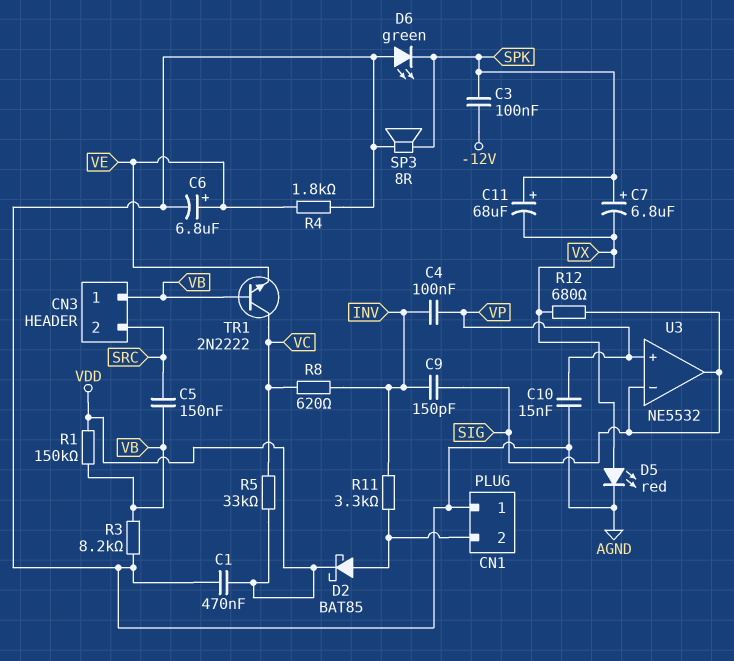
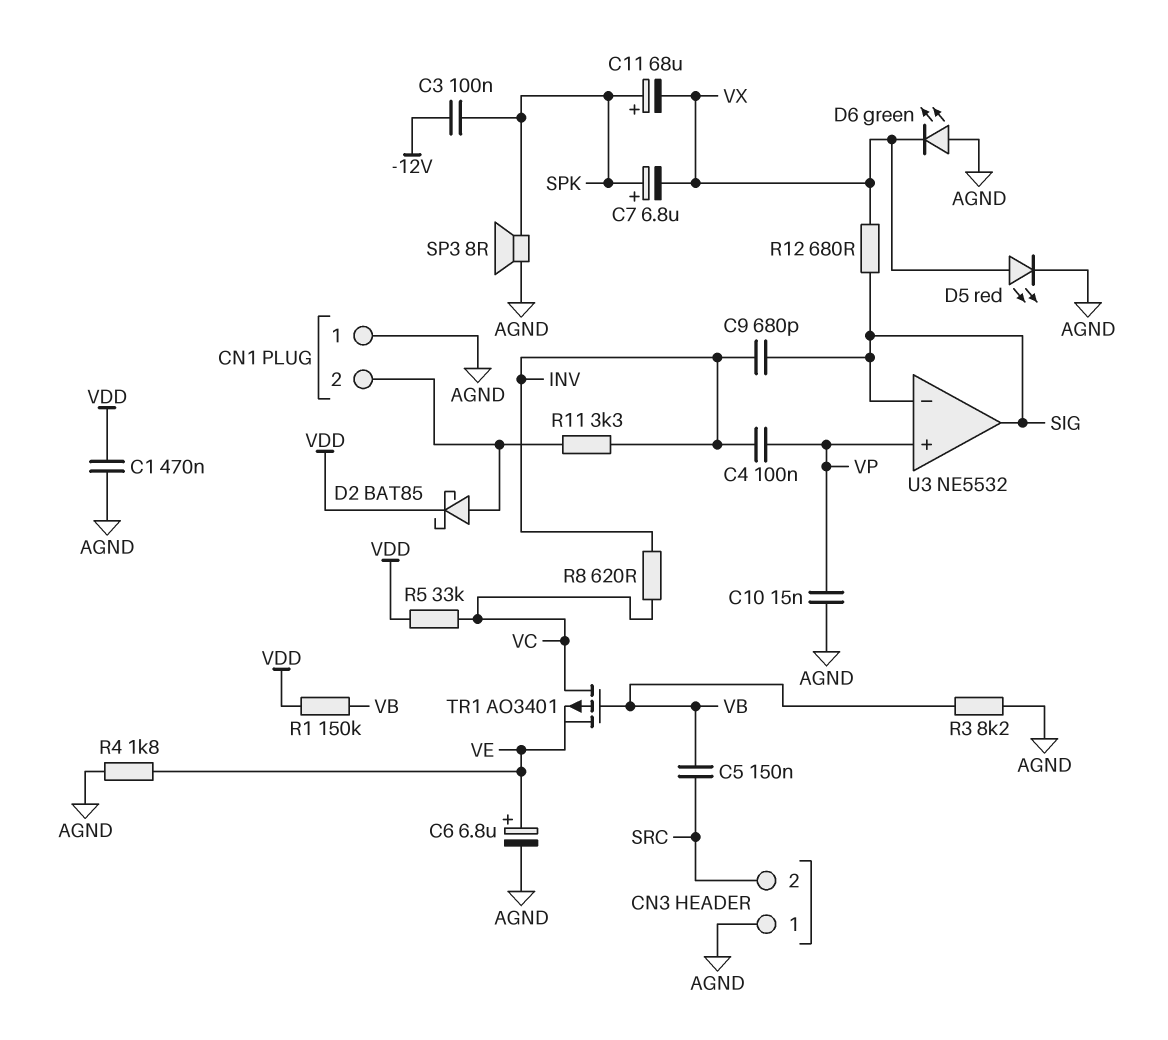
C9: 150pF (INV, SIG) -> 680pF (INV, SIG)
CN3 pin 1: VB -> AGND
D6: LED green (A AGND, K SPK) -> LED green (A AGND, K VX)
TR1: NPN 2N2222 (B VB, C VC, E VE) -> PMOS AO3401 (G VB, D VC, S VE)

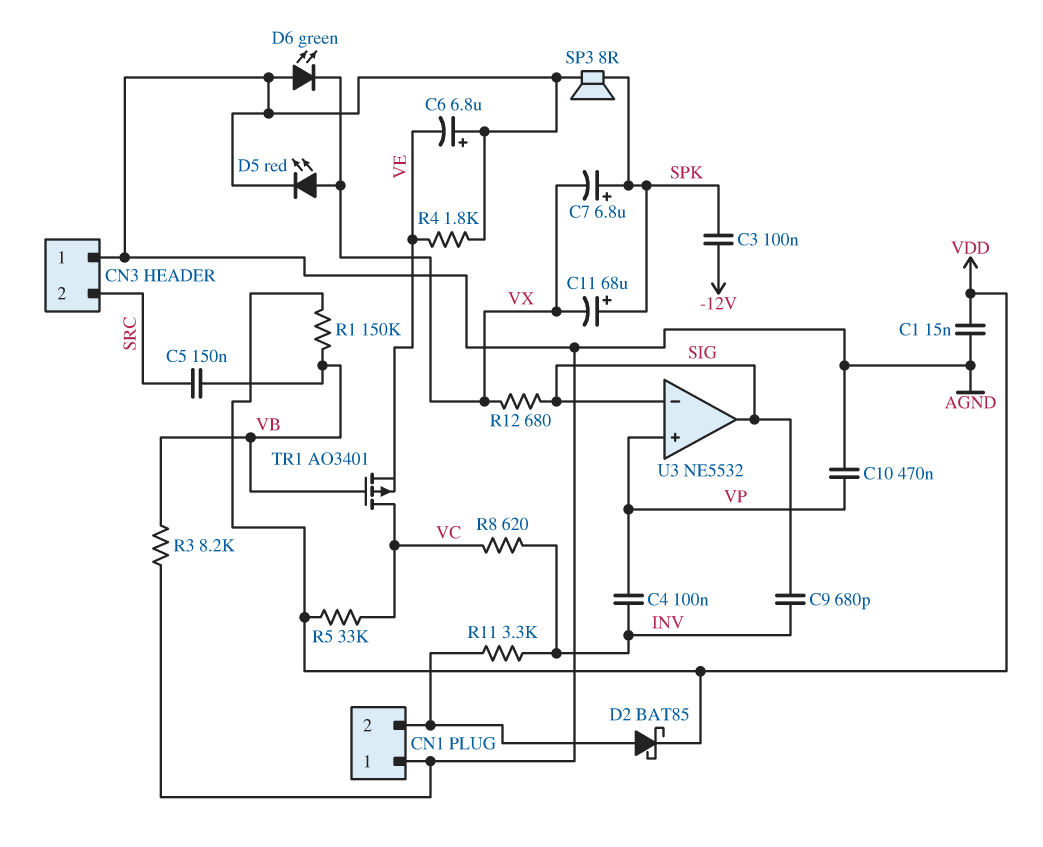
C1: 470nF (AGND, VDD) -> 15nF (AGND, VDD)
C6: 6.8uF (plus VE, minus AGND) -> 6.8uF (plus AGND, minus VE)
C10: 15nF (AGND, VP) -> 470nF (AGND, VP)

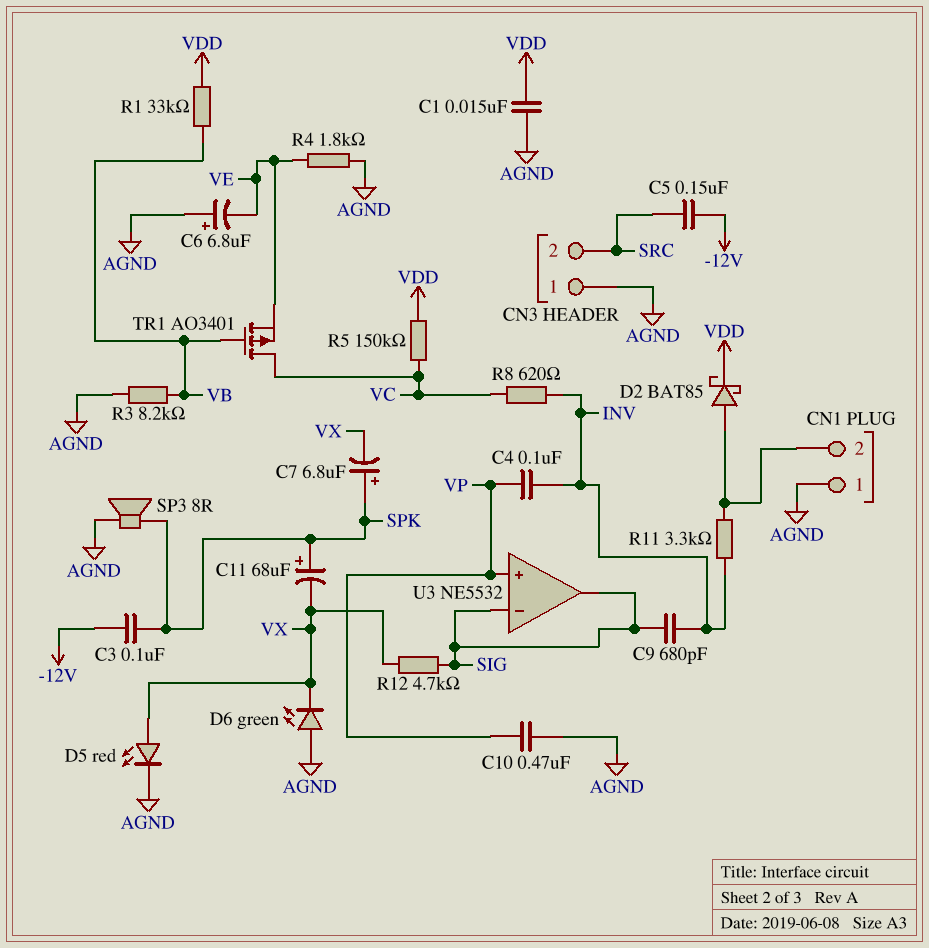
C5: 150nF (SRC, VB) -> 150nF (-12V, SRC)
R1: 150k (VB, VDD) -> 33k (VB, VDD)
R5: 33k (VC, VDD) -> 150k (VC, VDD)
R12: 680 (SIG, VX) -> 4.7k (SIG, VX)

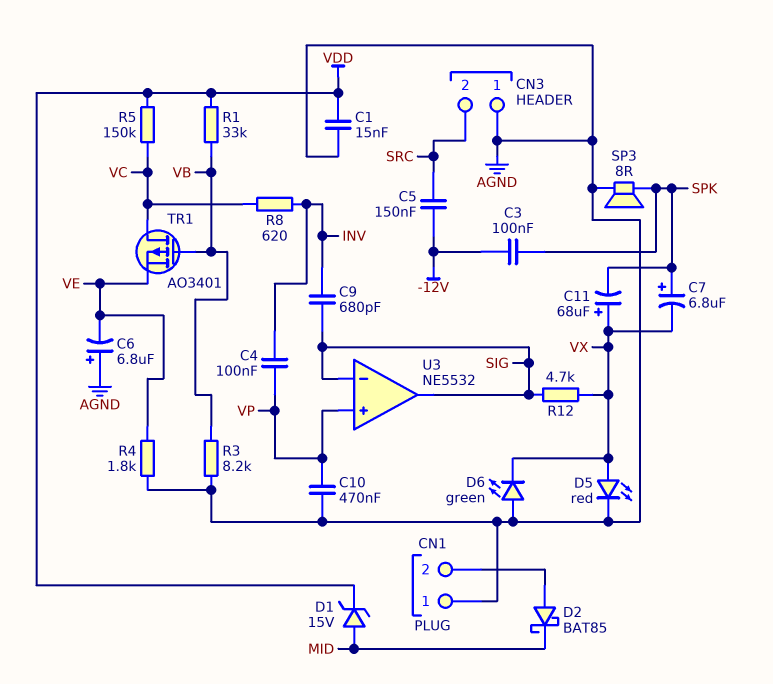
C11: 68uF (plus SPK, minus VX) -> 68uF (plus VX, minus SPK)
D1: none -> zener 15V (A MID, K VDD)
D2: schottky BAT85 (A CN1/2, K VDD) -> schottky BAT85 (A CN1/2, K MID)
R11: 3.3k (CN1/2, INV) -> none

